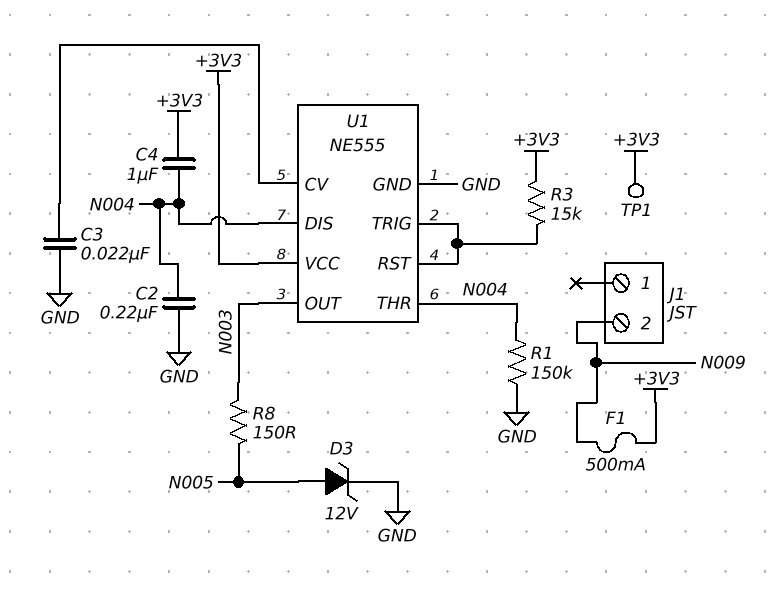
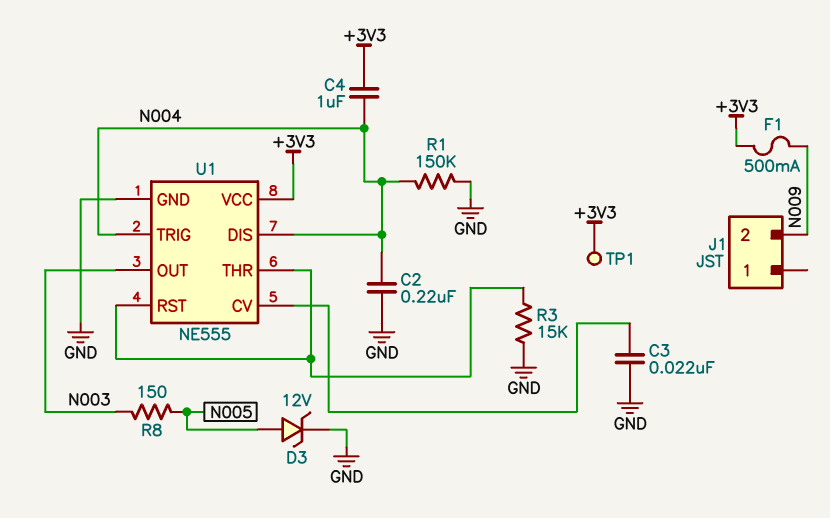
R3: 15k (+3V3, U1/RST) -> 15k (GND, U1/RST)
U1 pin THR: N004 -> U1/RST
U1 pin TRIG: U1/RST -> N004

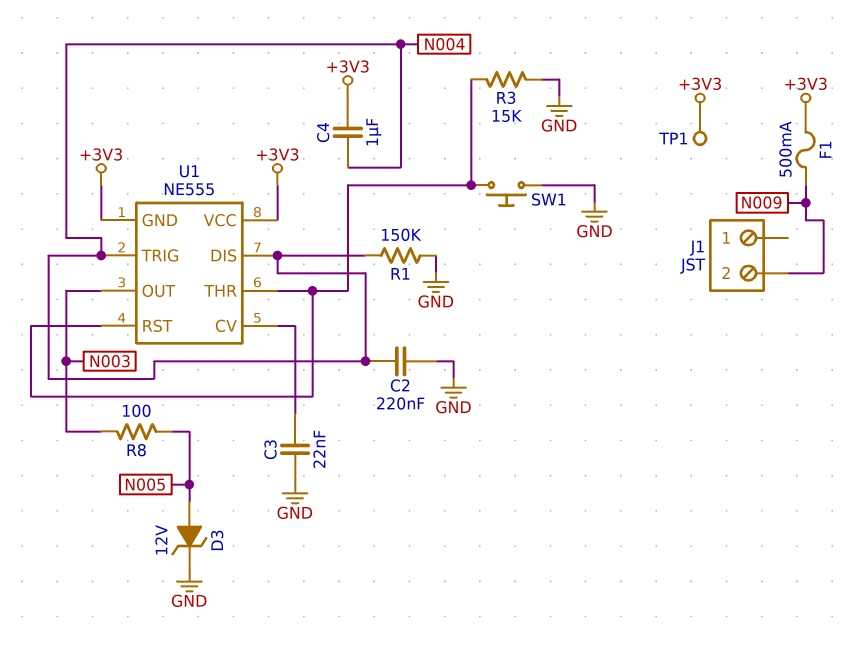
R8: 150 (N003, N005) -> 100 (N003, N005)
SW1: none -> button (GND, U1/RST)
U1 pin GND: GND -> +3V3

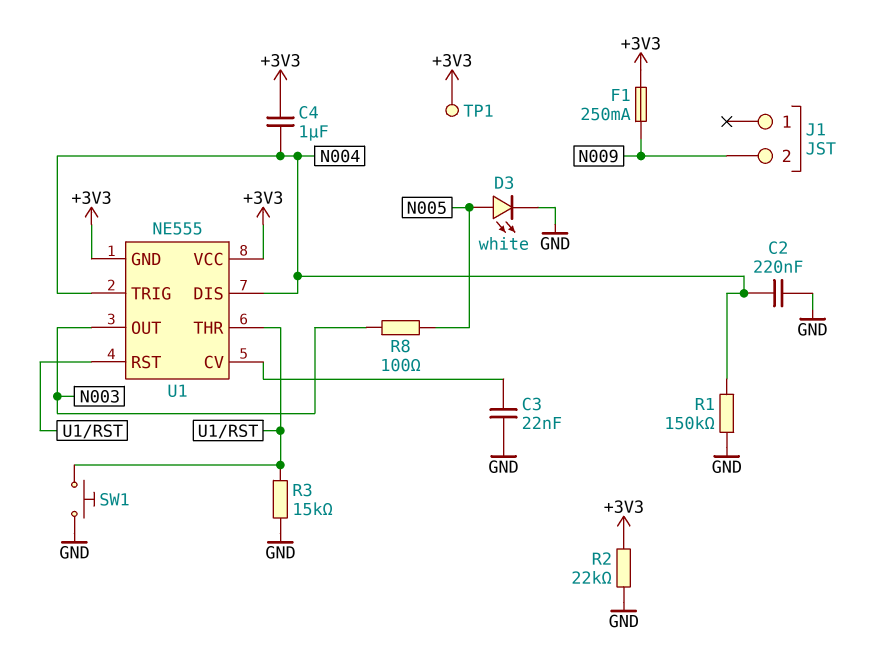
D3: zener 12V (A N005, K GND) -> LED white (A N005, K GND)
F1: 500mA (+3V3, N009) -> 250mA (+3V3, N009)
R2: none -> 22k (+3V3, GND)

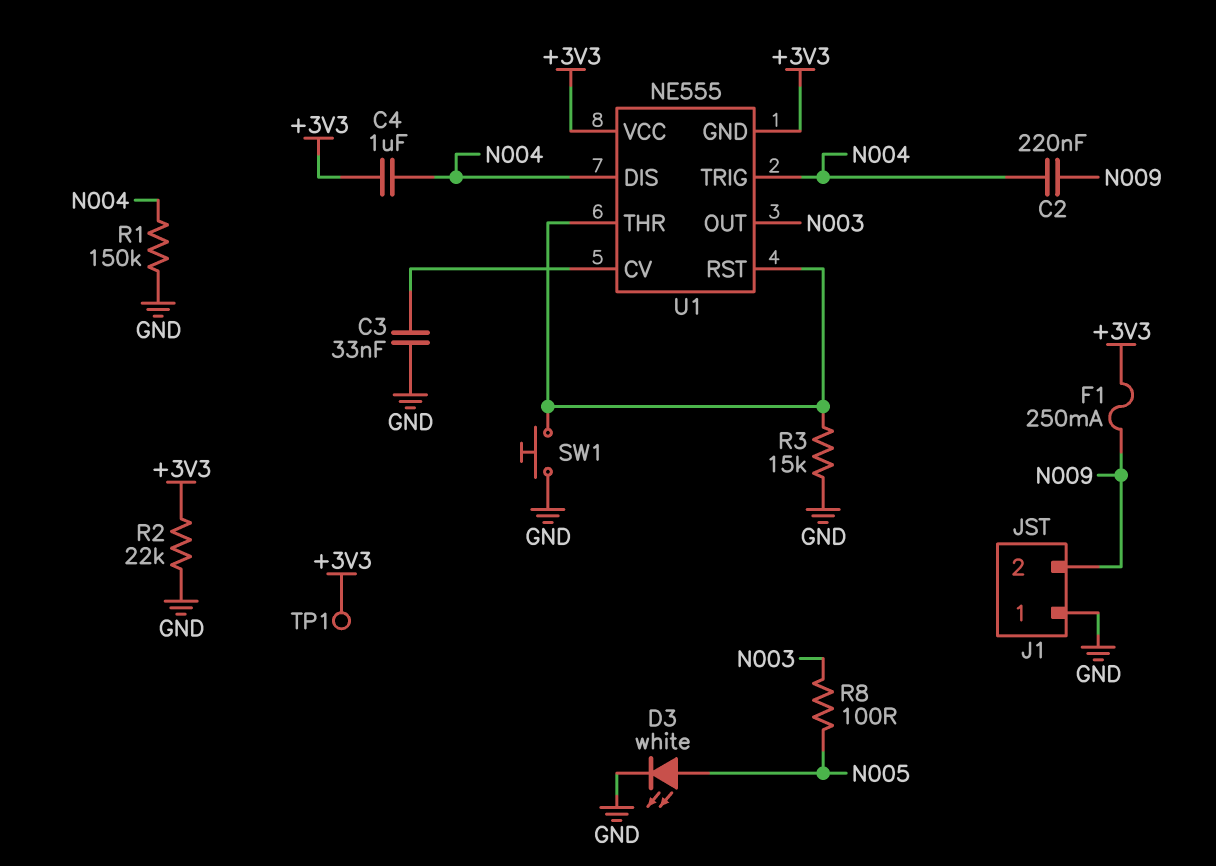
C2: 220nF (GND, N004) -> 220nF (N004, N009)
C3: 22nF (GND, U1/CV) -> 33nF (GND, U1/CV)
J1 pin 1: none -> GND

